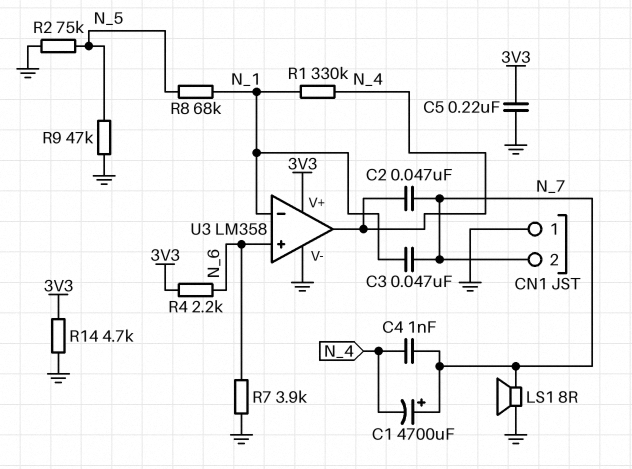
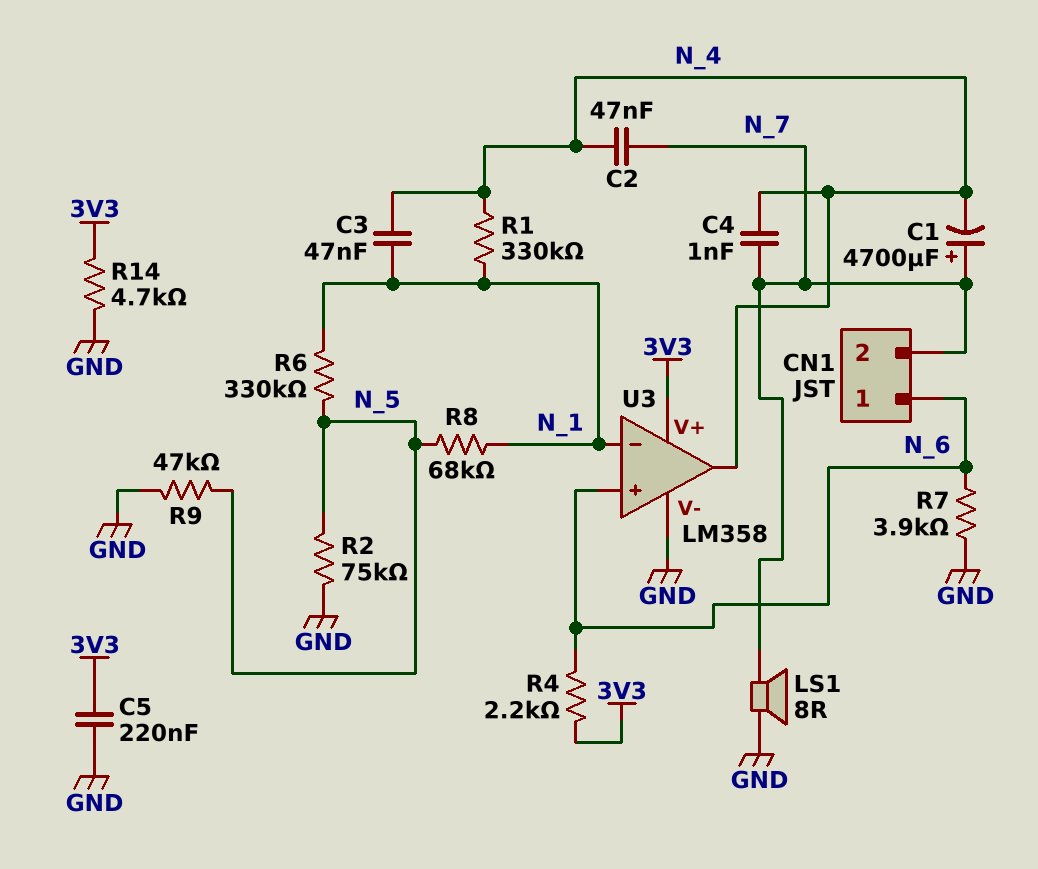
C3: 47nF (N_1, N_7) -> 47nF (N_1, N_4)
CN1 pin 1: GND -> N_6
R6: none -> 330k (N_1, N_5)

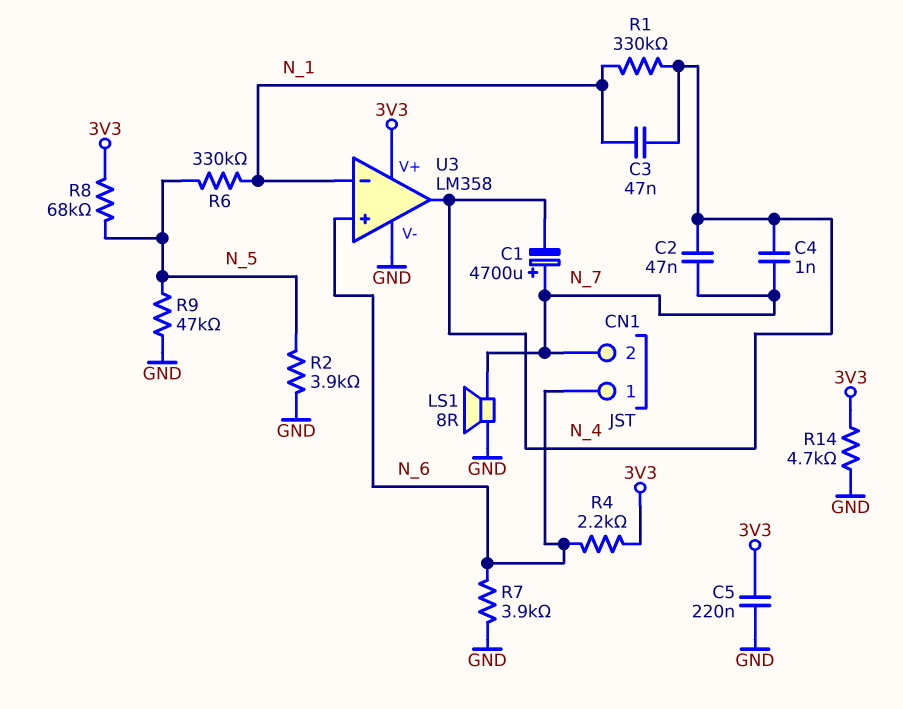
R2: 75k (GND, N_5) -> 3.9k (GND, N_5)
R8: 68k (N_1, N_5) -> 68k (3V3, N_5)

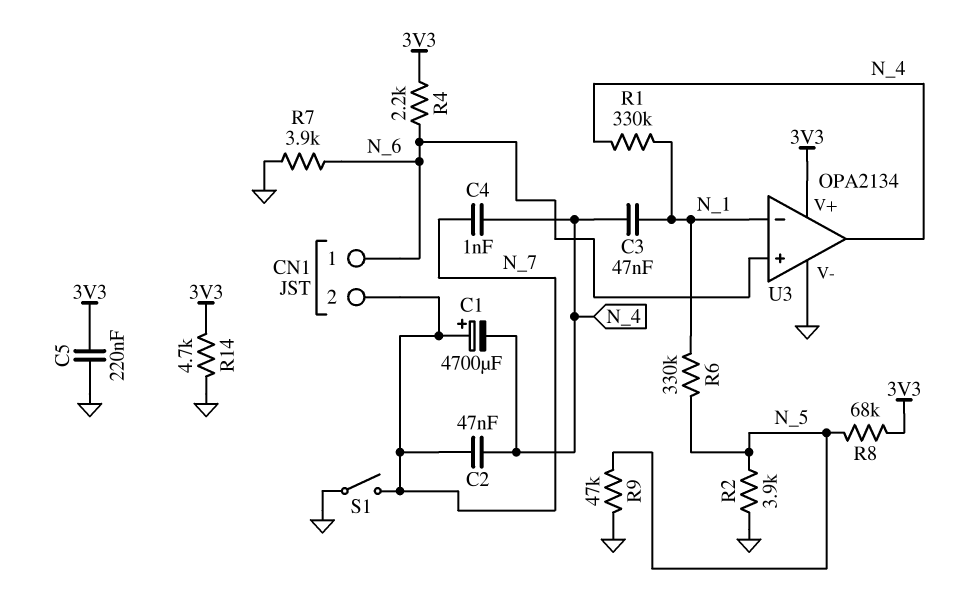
LS1: speaker 8R (GND, N_7) -> none
S1: none -> switch (GND, N_7)
U3: LM358 -> OPA2134

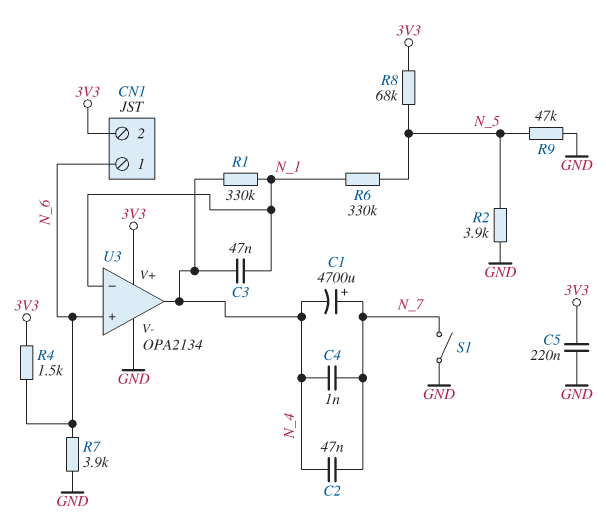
CN1 pin 2: N_7 -> 3V3
R4: 2.2k (3V3, N_6) -> 1.5k (3V3, N_6)
R14: 4.7k (3V3, GND) -> none

